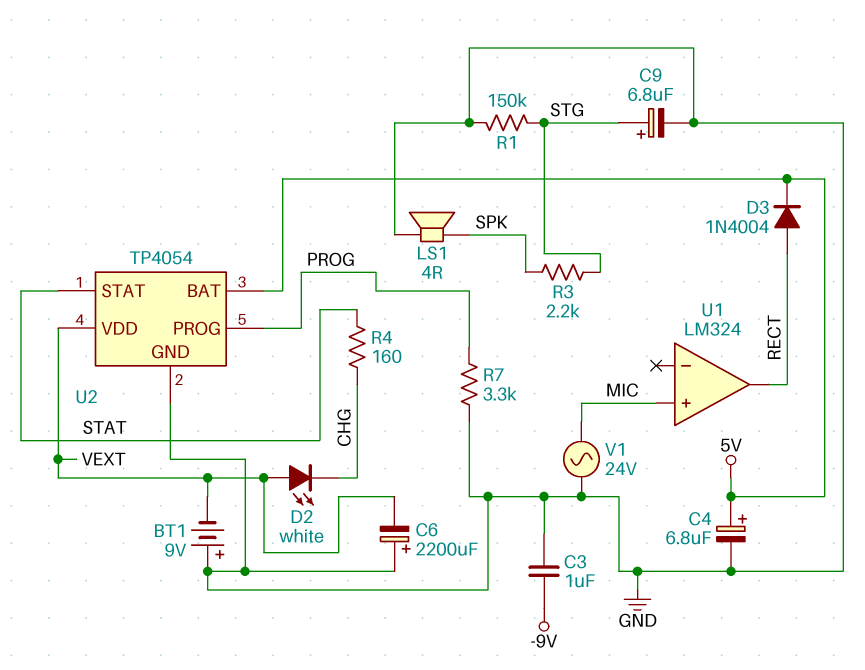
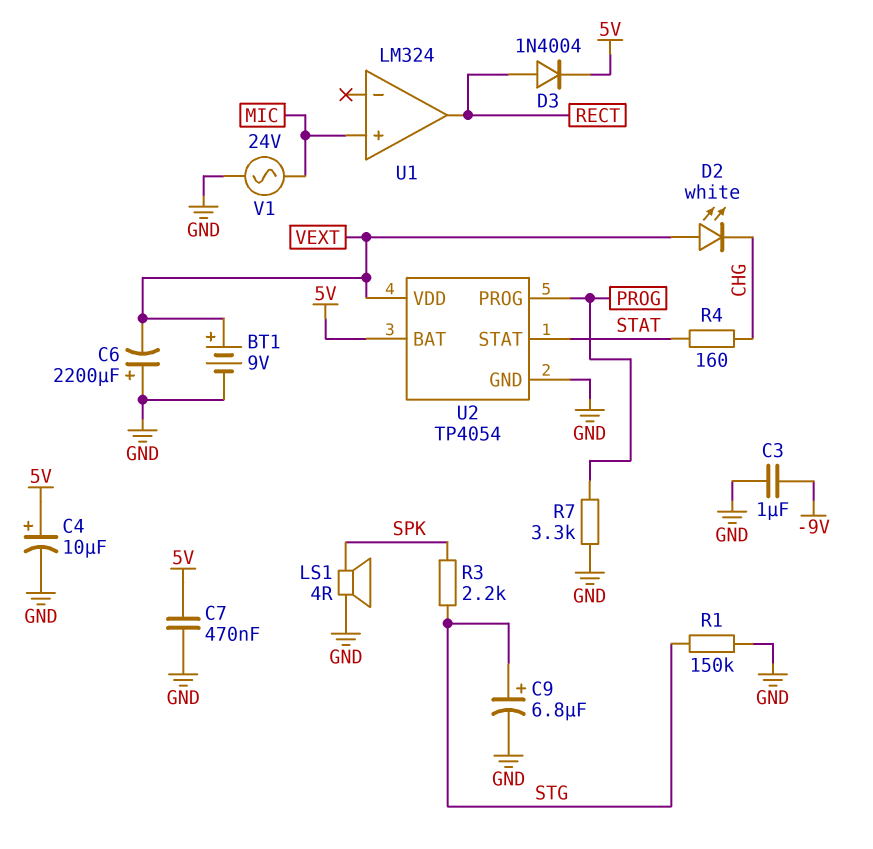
BT1: 9V (plus GND, minus VEXT) -> 9V (plus VEXT, minus GND)
C4: 6.8uF (plus 5V, minus GND) -> 10uF (plus 5V, minus GND)
C7: none -> 470nF (5V, GND)

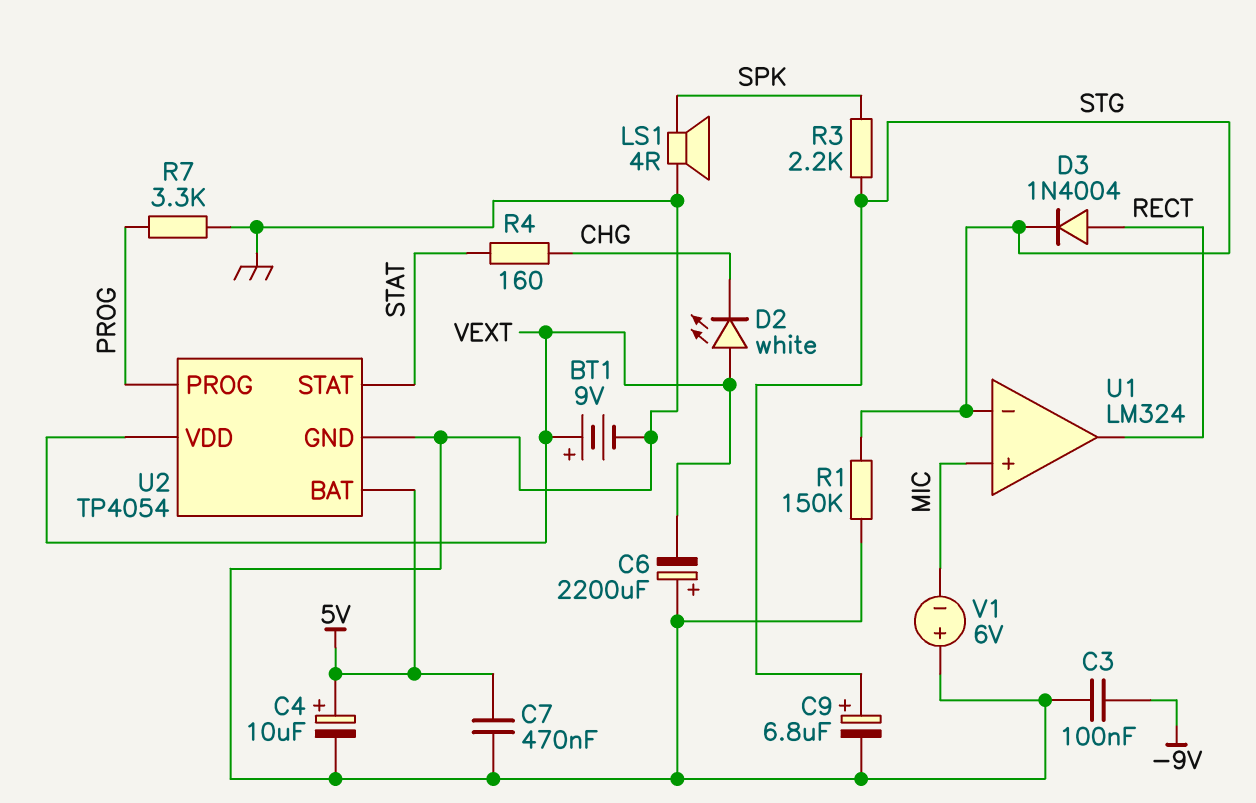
C3: 1uF (-9V, GND) -> 100nF (-9V, GND)
D3: diode 1N4004 (A RECT, K 5V) -> diode 1N4004 (A RECT, K STG)
U1 pin in-: none -> STG
V1: AC 24V (GND, MIC) -> 6V (plus GND, minus MIC)

